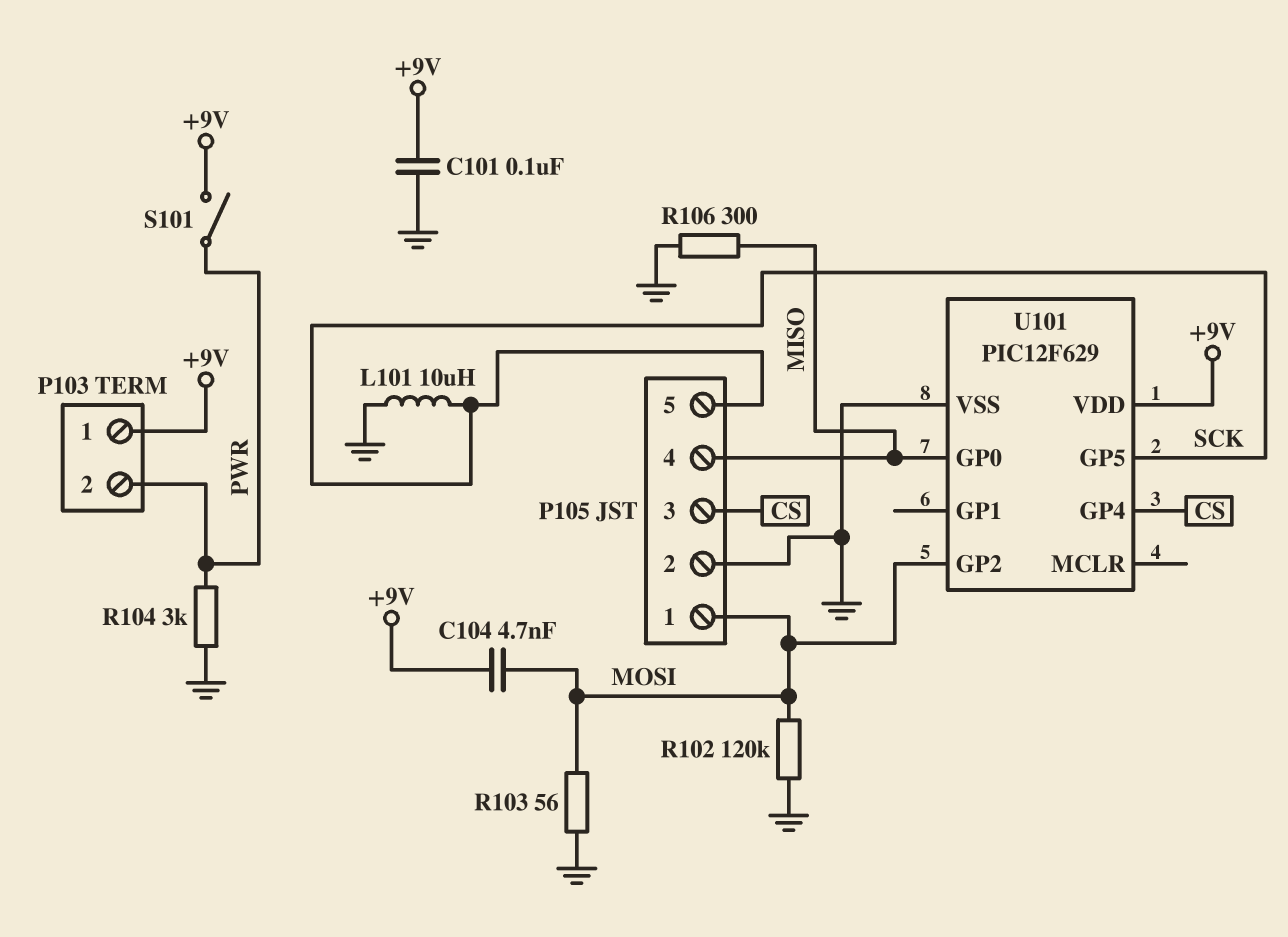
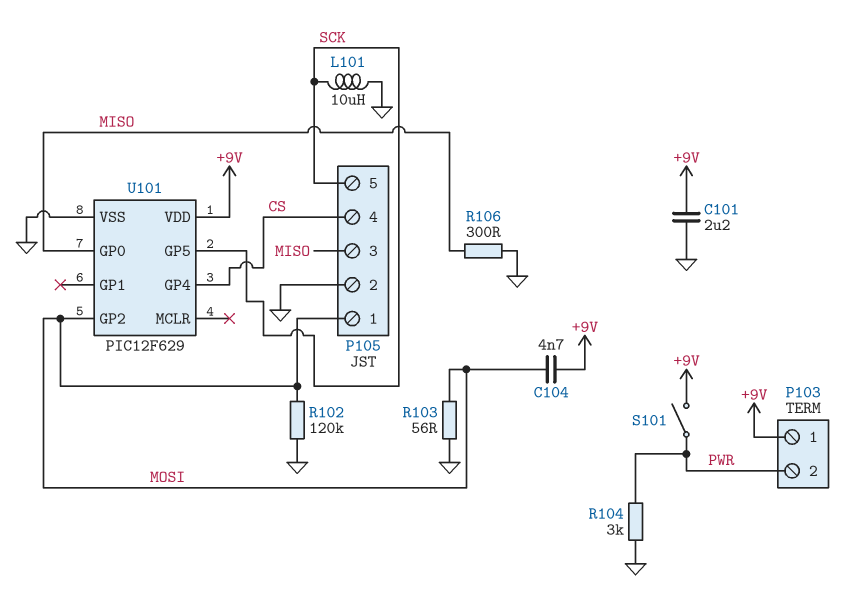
C101: 100nF (+9V, GND) -> 2.2uF (+9V, GND)
P105 pin 3: CS -> MISO
P105 pin 4: MISO -> CS

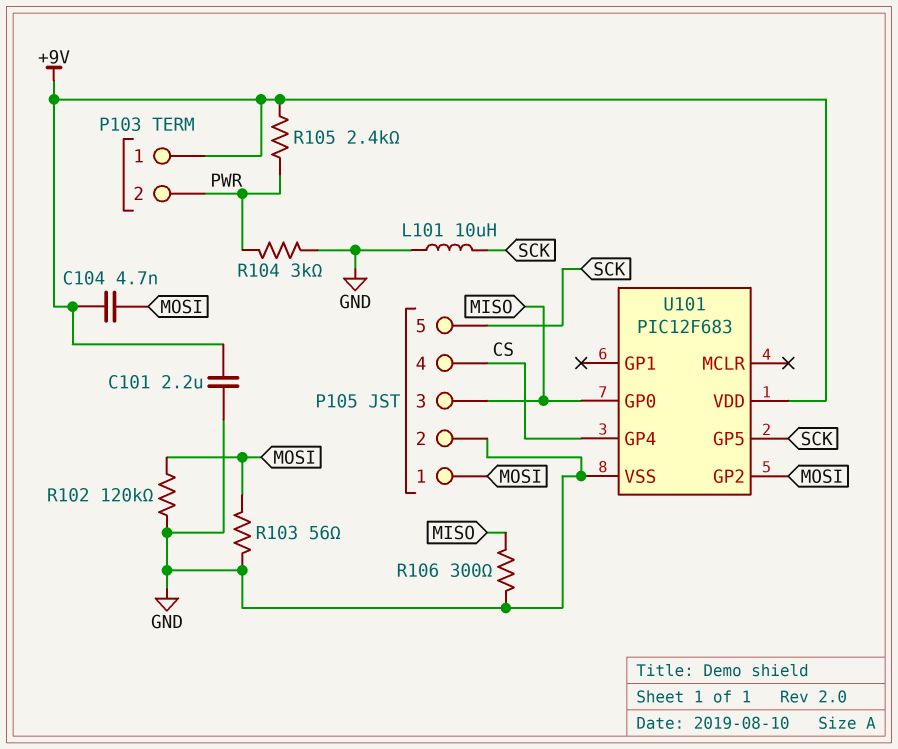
R105: none -> 2.4k (+9V, PWR)
S101: switch (+9V, PWR) -> none
U101: PIC12F629 -> PIC12F683

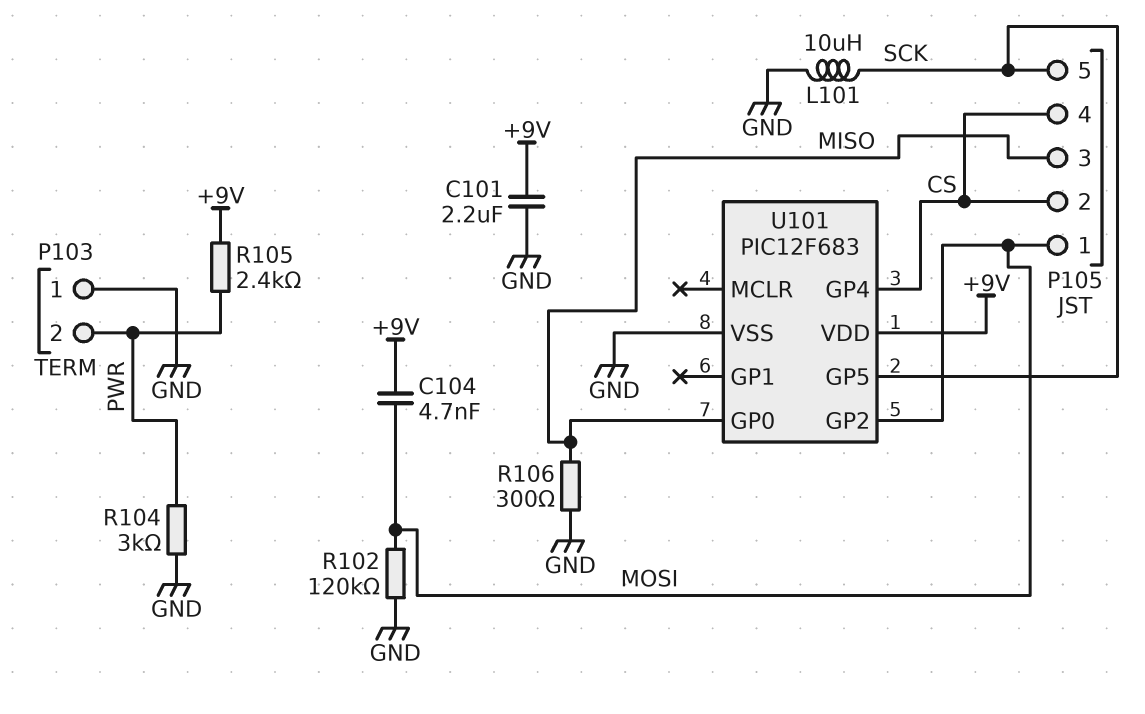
P103 pin 1: +9V -> GND
P105 pin 2: GND -> CS
R103: 56 (GND, MOSI) -> none

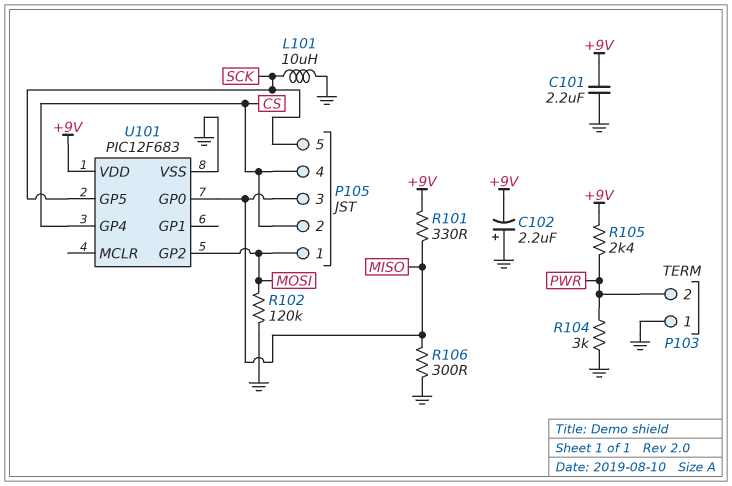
C102: none -> 2.2uF (plus GND, minus +9V)
C104: 4.7nF (+9V, MOSI) -> none
R101: none -> 330 (+9V, MISO)

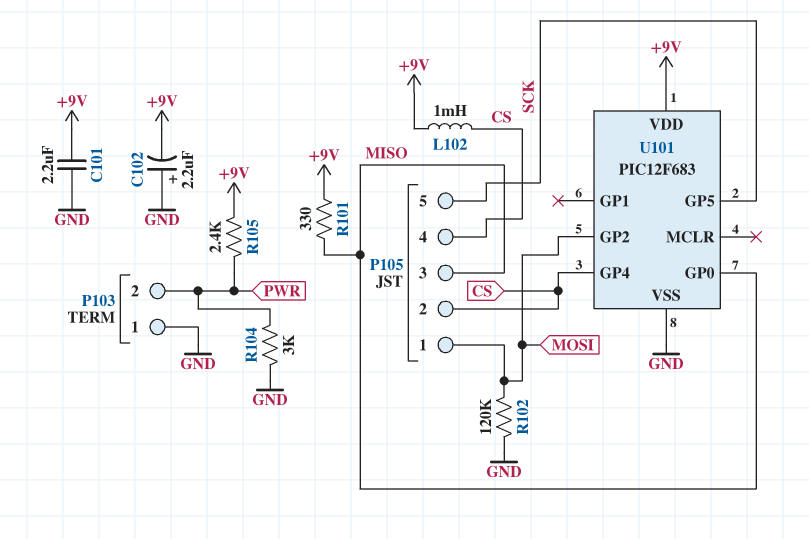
L101: 10uH (GND, SCK) -> none
L102: none -> 1mH (+9V, CS)
R106: 300 (GND, MISO) -> none

